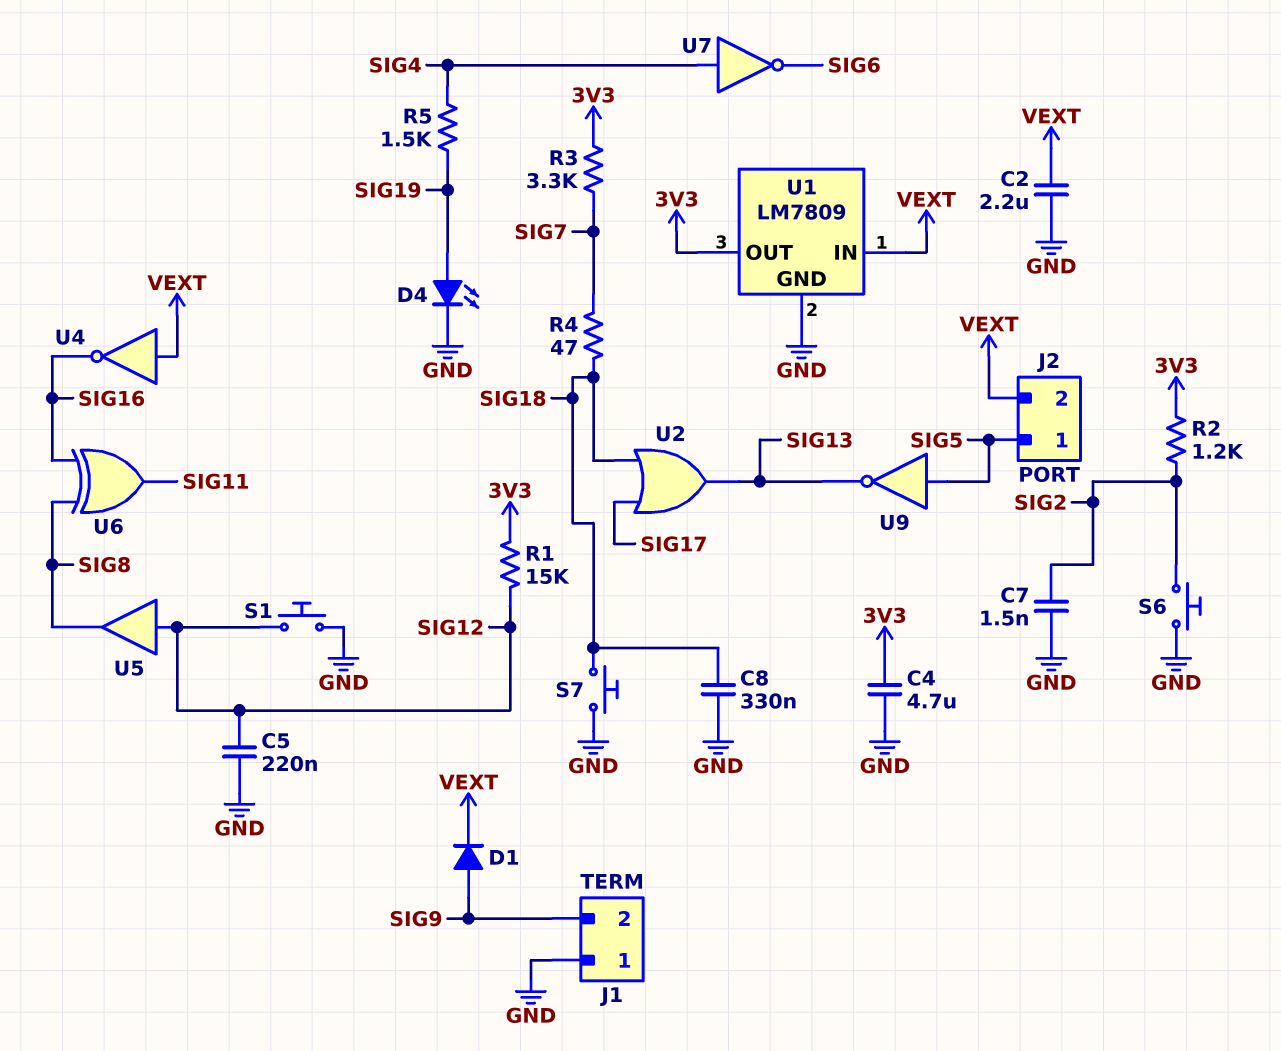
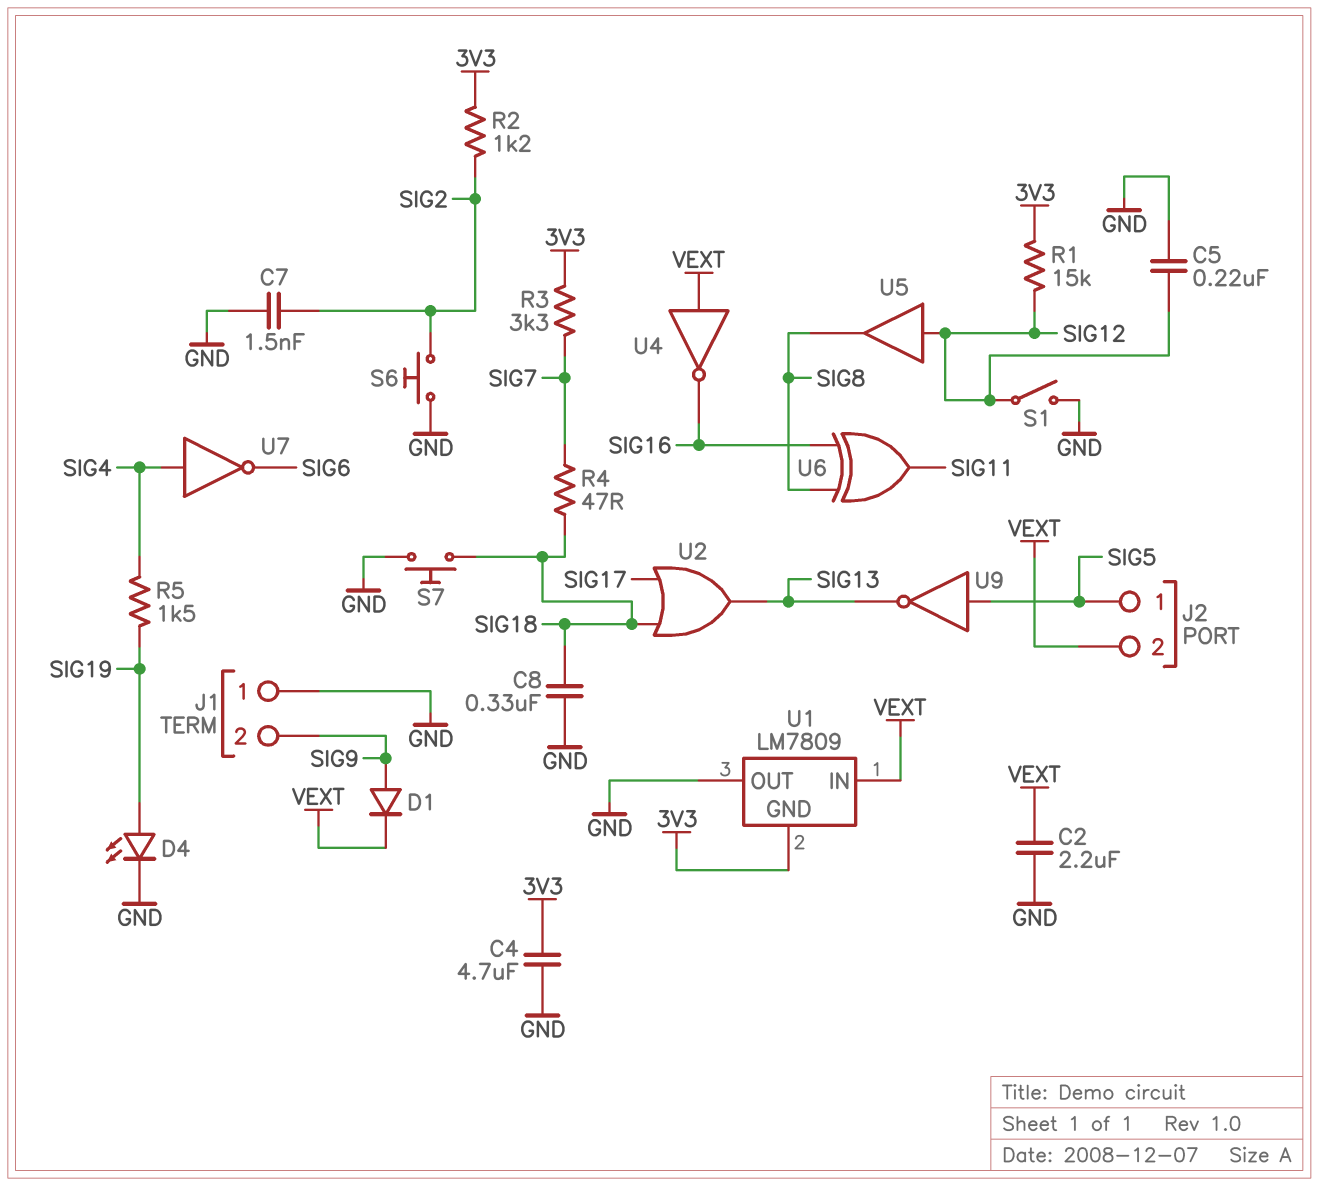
S1: button (GND, SIG12) -> switch (GND, SIG12)
U1 pin GND: GND -> 3V3
U1 pin OUT: 3V3 -> GND

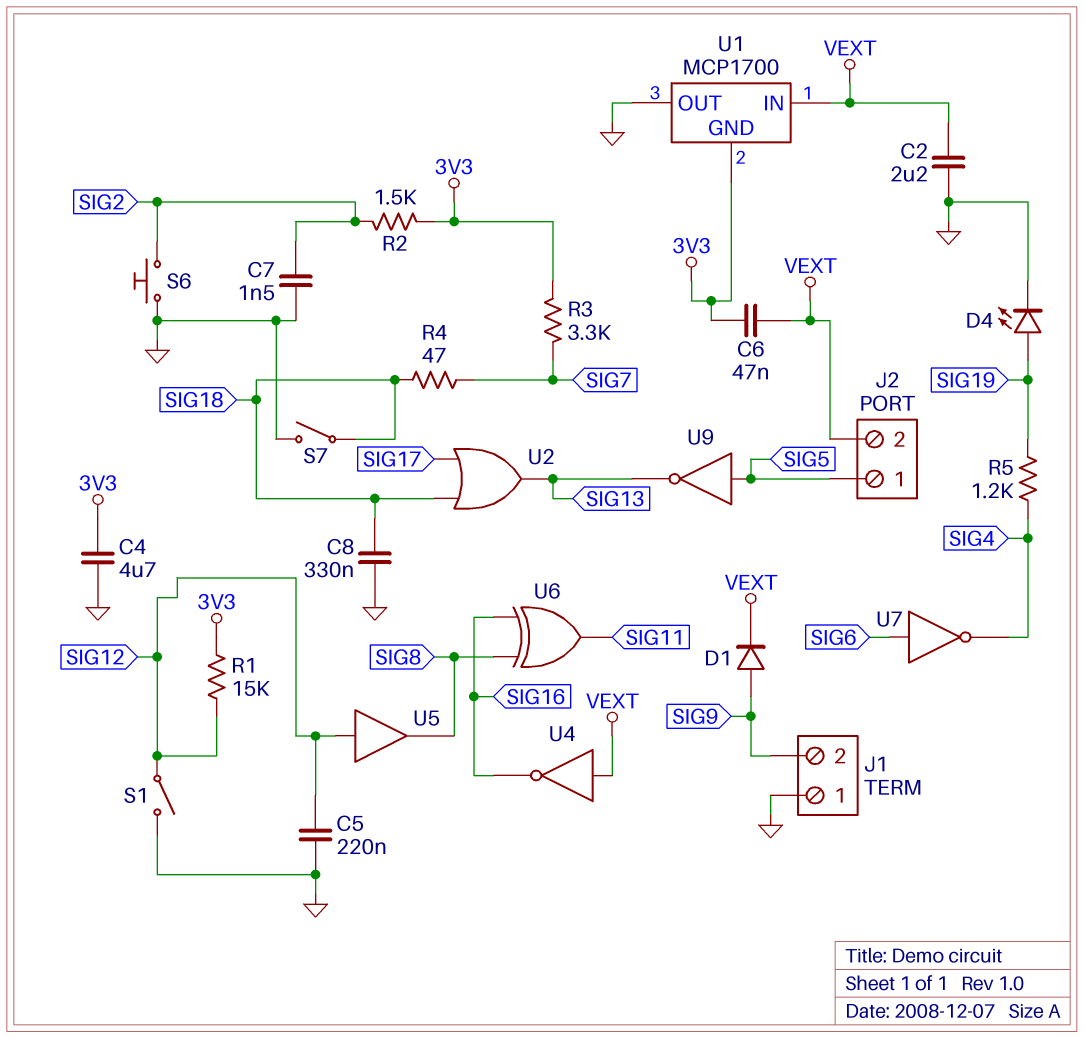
C6: none -> 47nF (3V3, VEXT)
R2: 1.2k (3V3, SIG2) -> 1.5k (3V3, SIG2)
R5: 1.5k (SIG4, SIG19) -> 1.2k (SIG4, SIG19)
S7: button (GND, SIG18) -> switch (GND, SIG18)
U1: LM7809 -> MCP1700
U7: NOT (in SIG4, out SIG6) -> NOT (in SIG6, out SIG4)

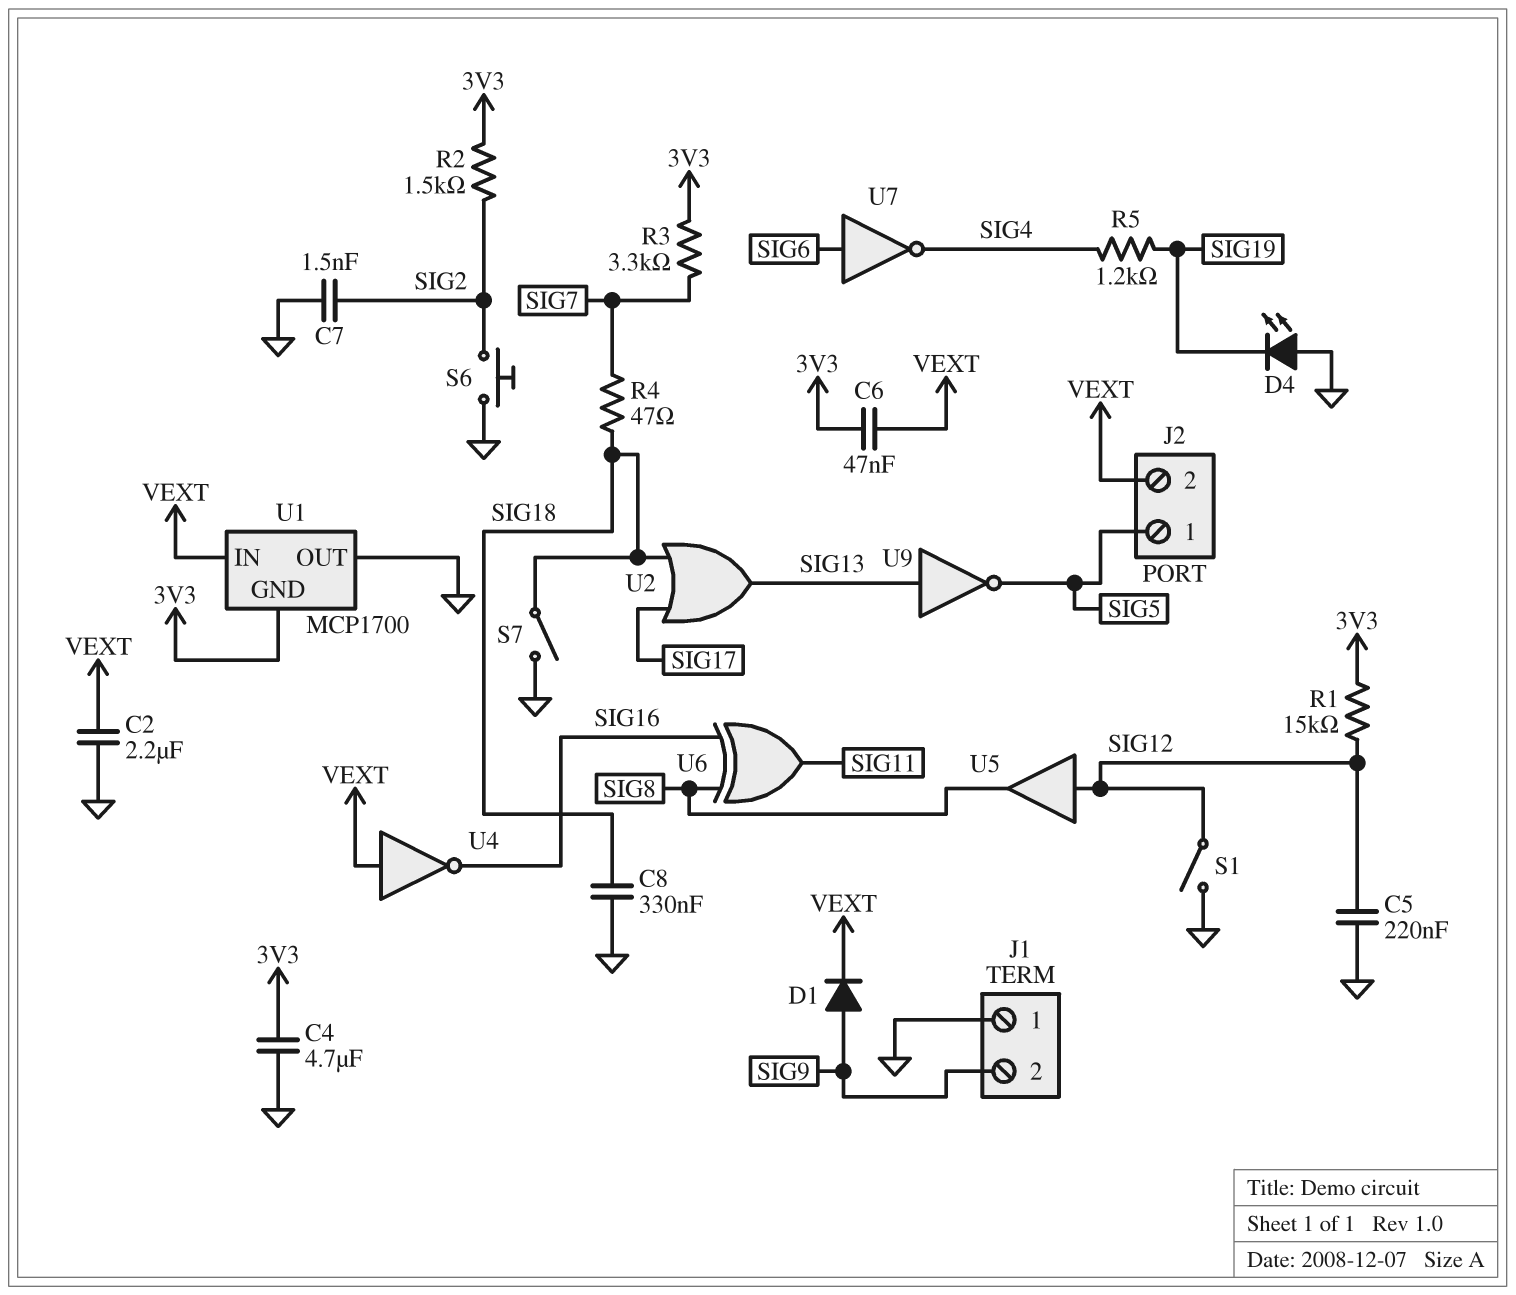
D4: LED (A SIG19, K GND) -> LED (A GND, K SIG19)
U9: NOT (in SIG5, out SIG13) -> NOT (in SIG13, out SIG5)

